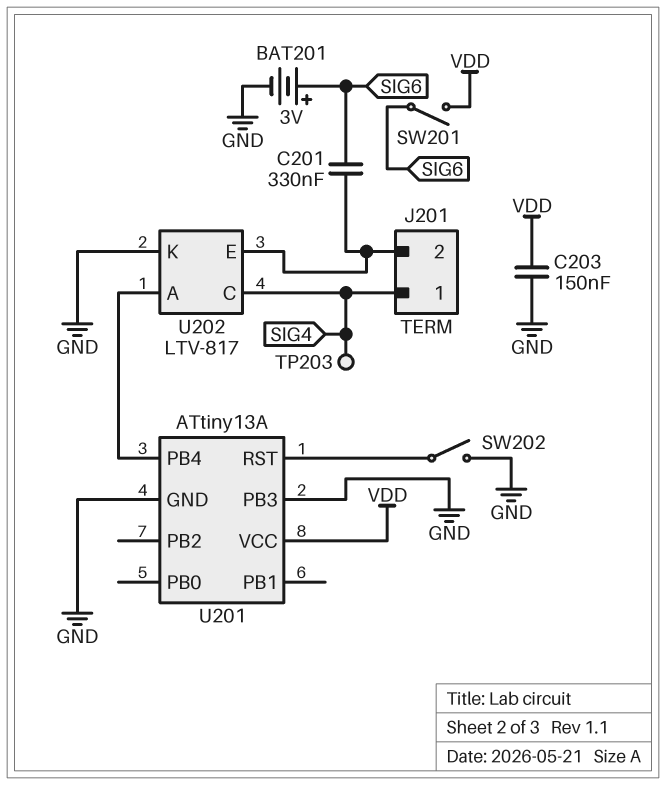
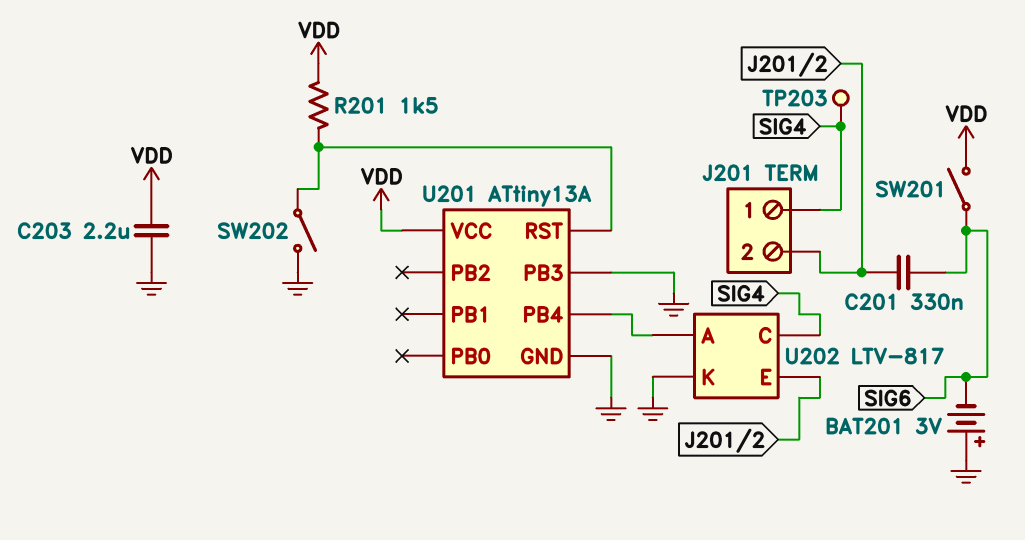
BAT201: 3V (plus SIG6, minus GND) -> 3V (plus GND, minus SIG6)
C203: 150nF (GND, VDD) -> 2.2uF (GND, VDD)
R201: none -> 1.5k (U201/RST, VDD)

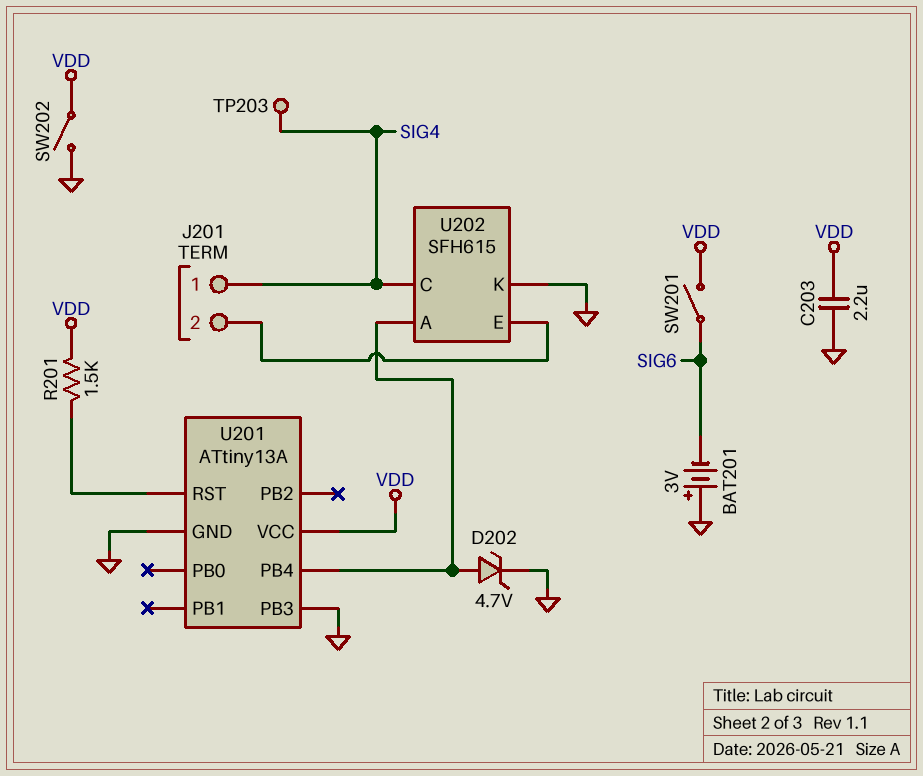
C201: 330nF (J201/2, SIG6) -> none
D202: none -> zener 4.7V (A U201/PB4, K GND)
SW202: switch (GND, U201/RST) -> switch (GND, VDD)
U202: LTV-817 -> SFH615

